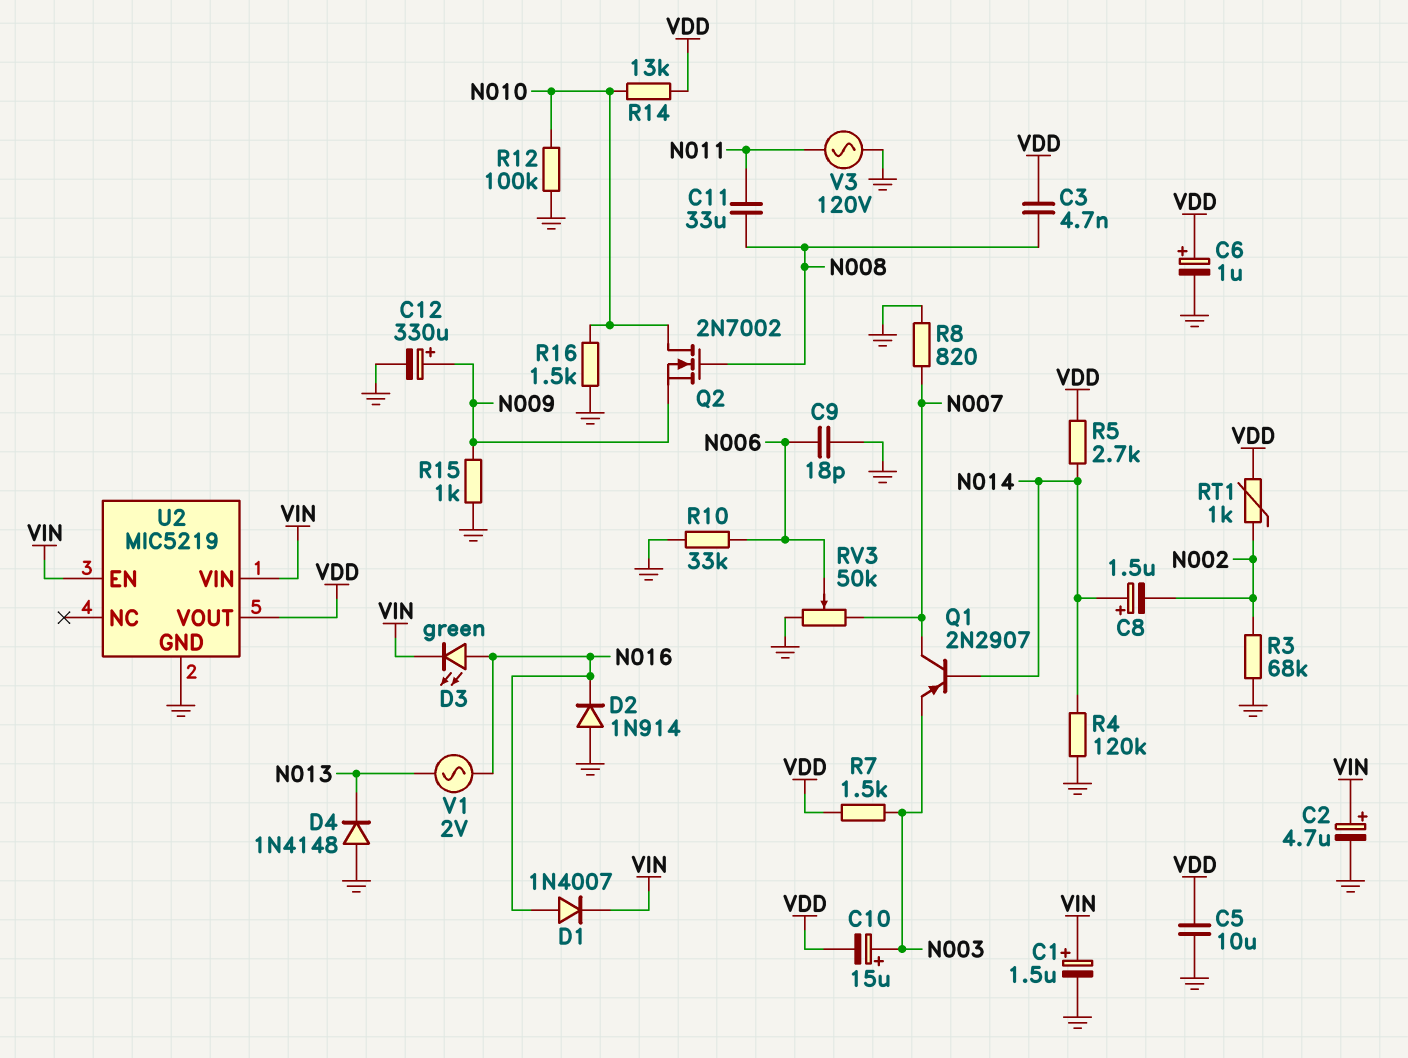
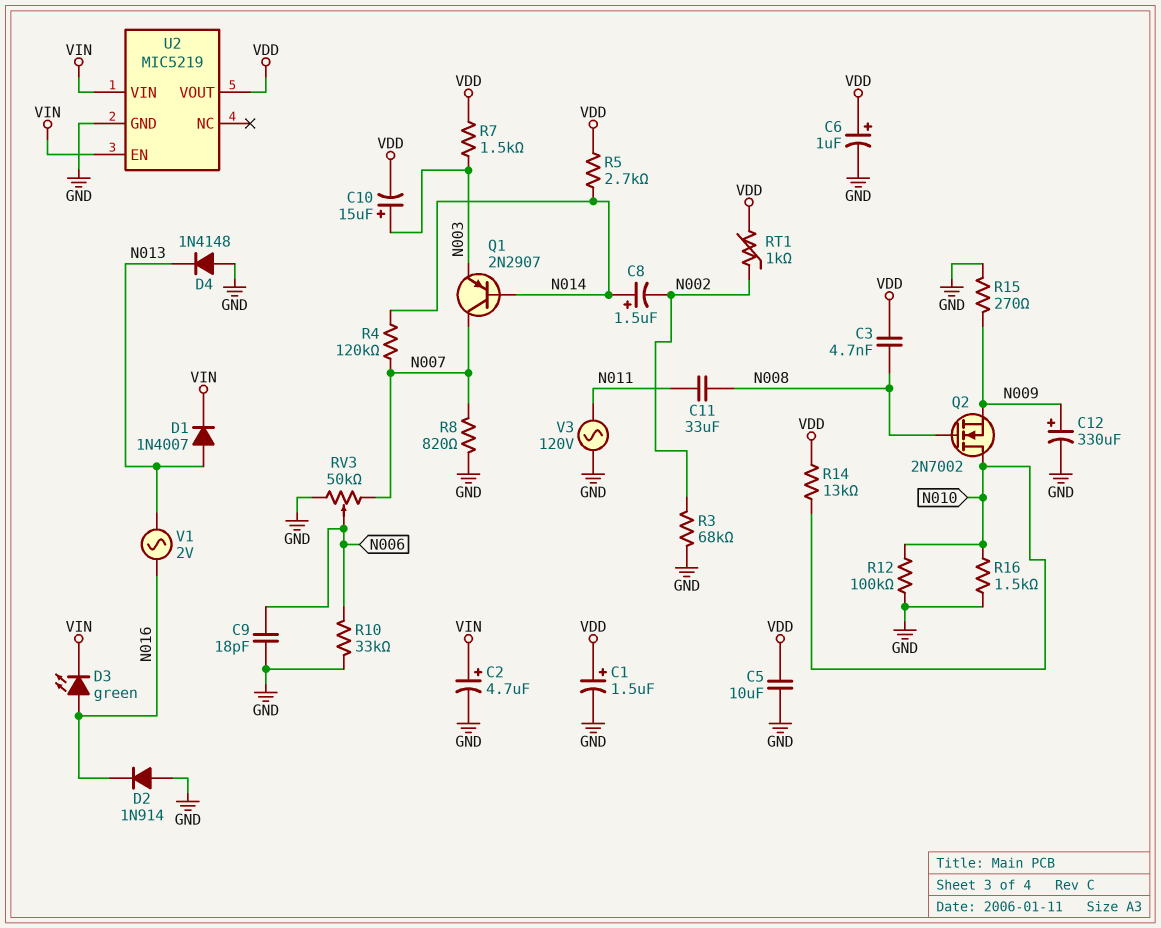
C1: 1.5uF (plus VIN, minus GND) -> 1.5uF (plus VDD, minus GND)
D1: diode 1N4007 (A N016, K VIN) -> diode 1N4007 (A N013, K VIN)
R4: 120k (GND, N014) -> 120k (N007, N014)
R15: 1k (GND, N009) -> 270 (GND, N009)

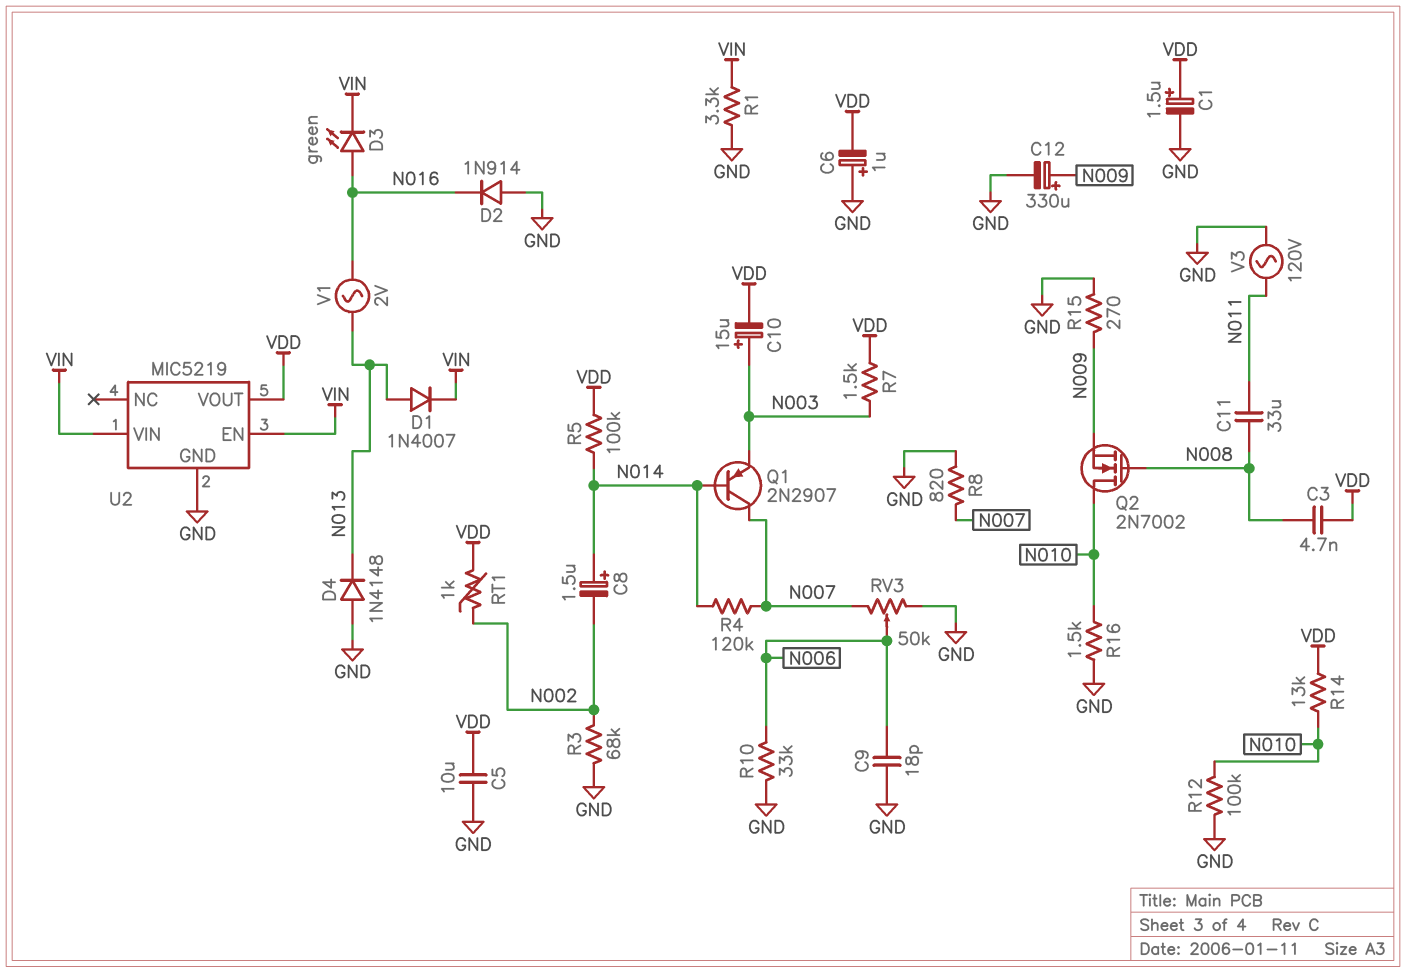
C2: 4.7uF (plus VIN, minus GND) -> none
C6: 1uF (plus VDD, minus GND) -> 1uF (plus GND, minus VDD)
R1: none -> 3.3k (GND, VIN)
R5: 2.7k (N014, VDD) -> 100k (N014, VDD)

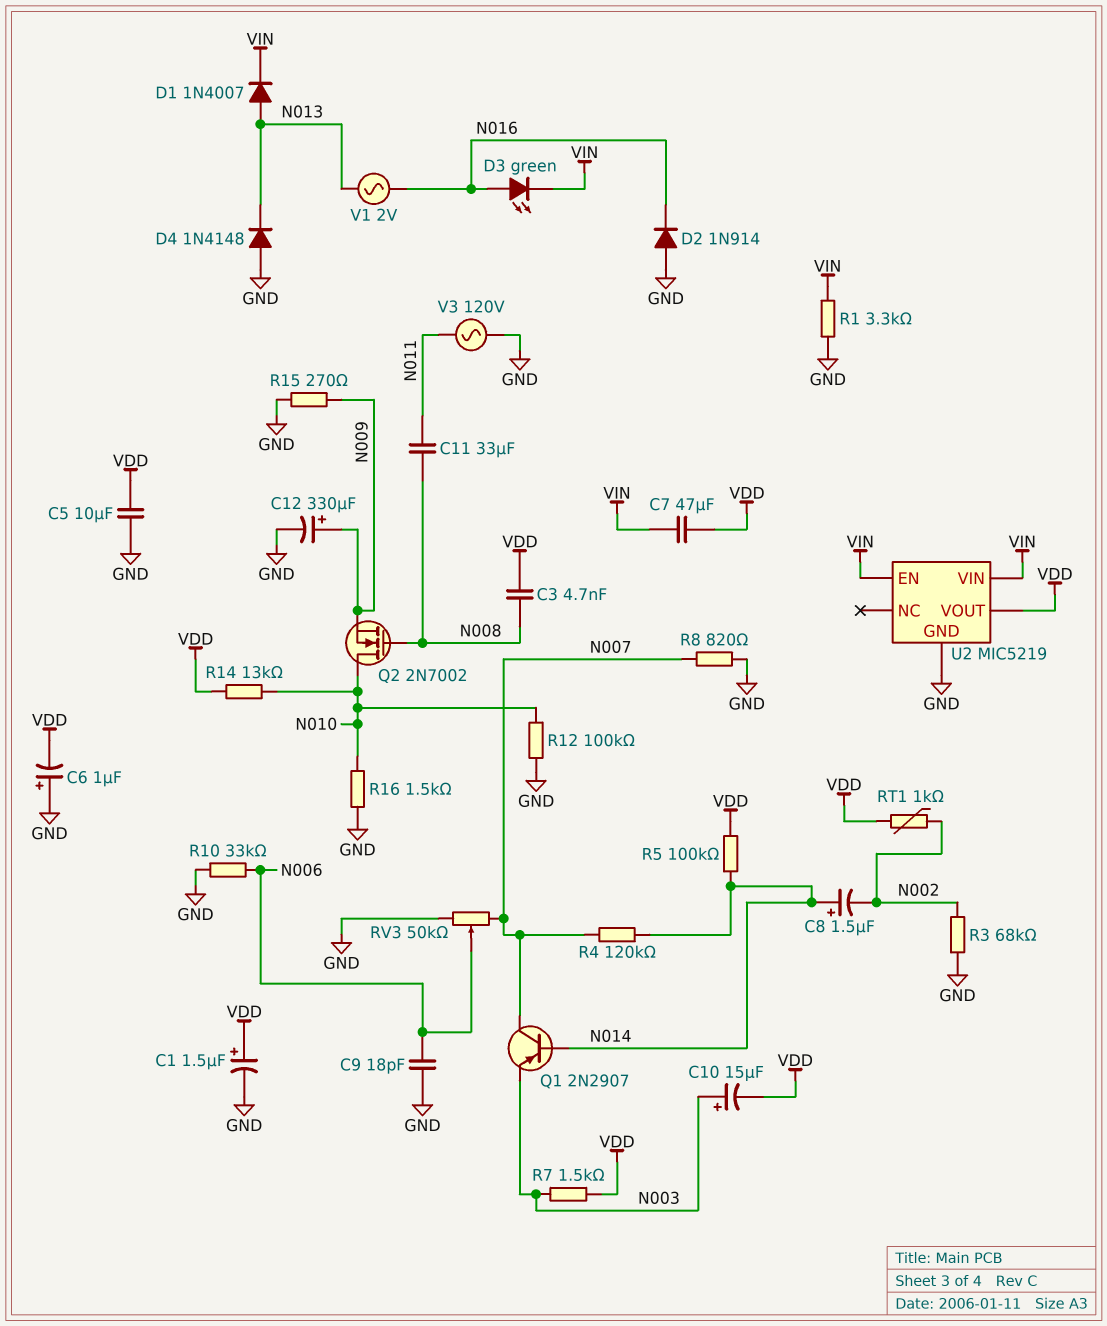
C7: none -> 47uF (VDD, VIN)

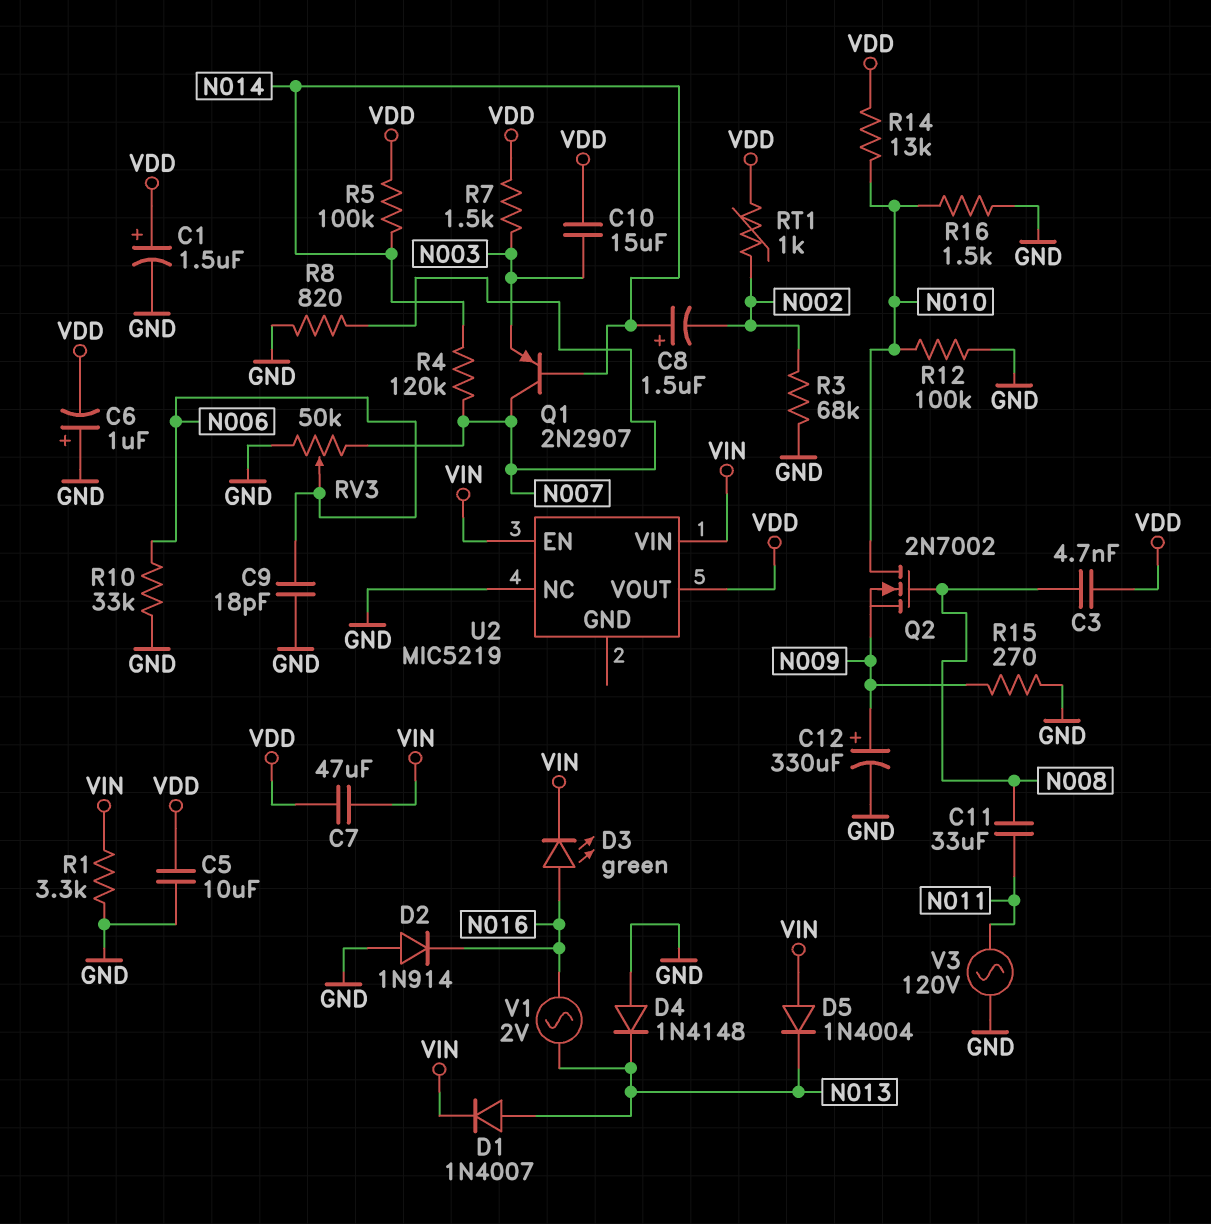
C10: 15uF (plus N003, minus VDD) -> 15uF (N003, VDD)
D5: none -> diode 1N4004 (A VIN, K N013)
U2 pin GND: GND -> none
U2 pin NC: none -> GND

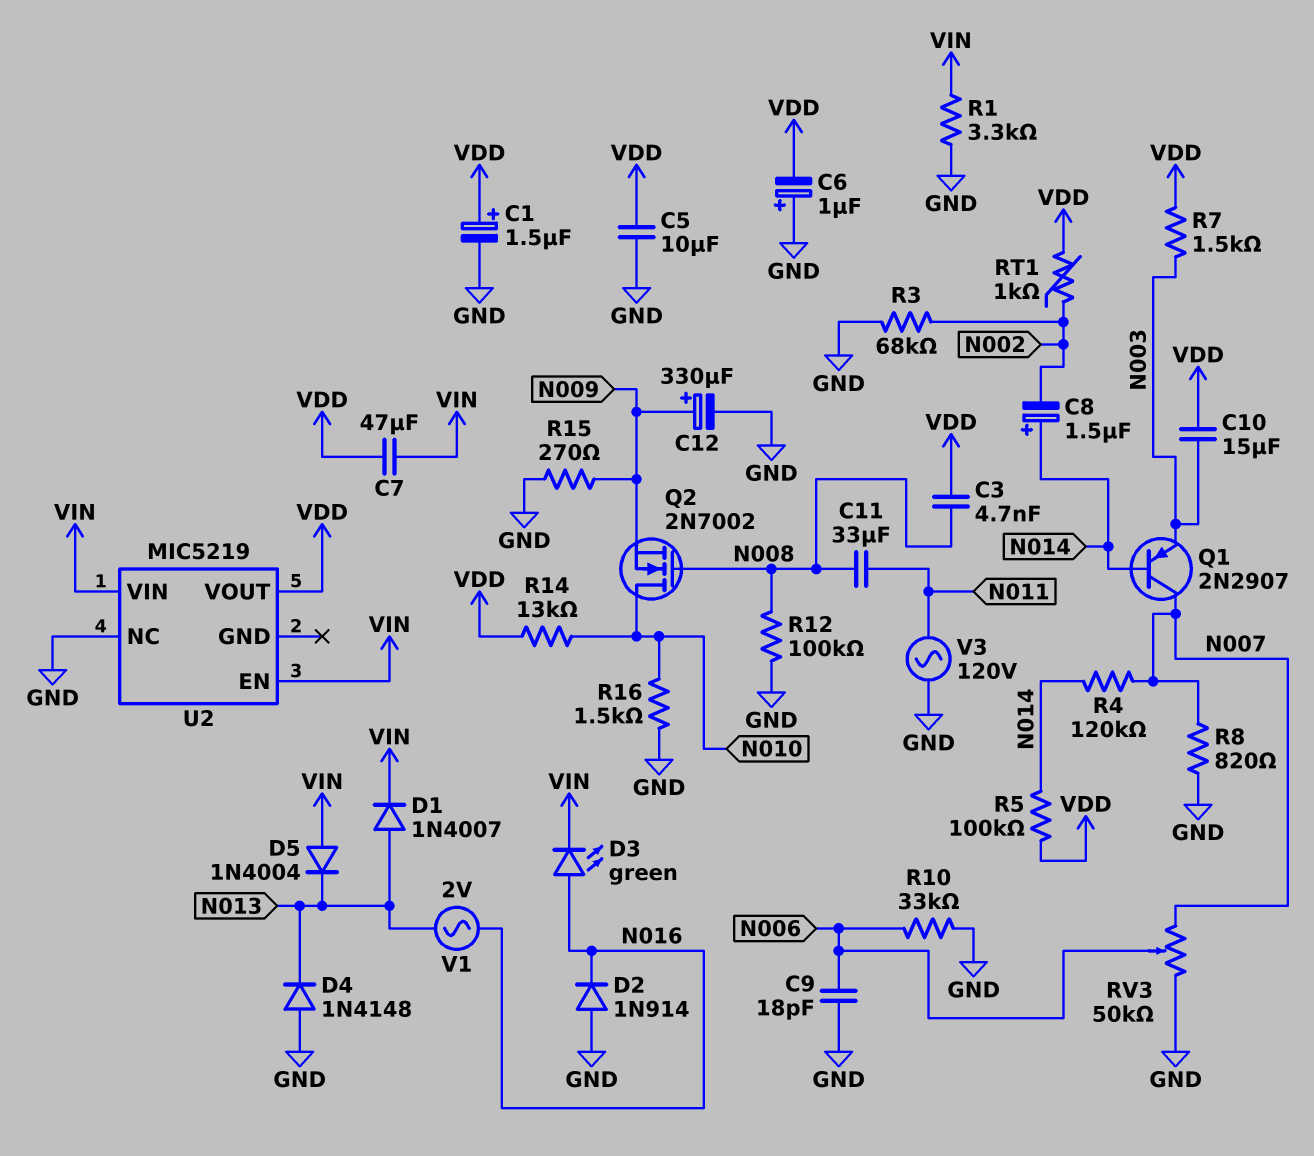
R12: 100k (GND, N010) -> 100k (GND, N008)

